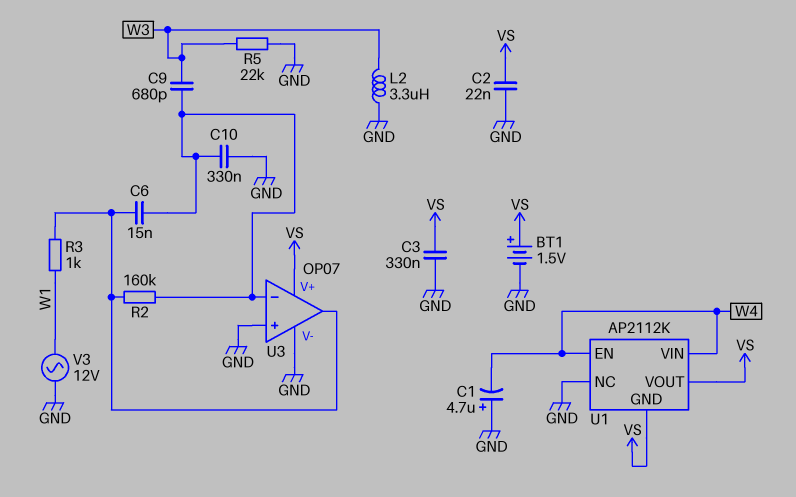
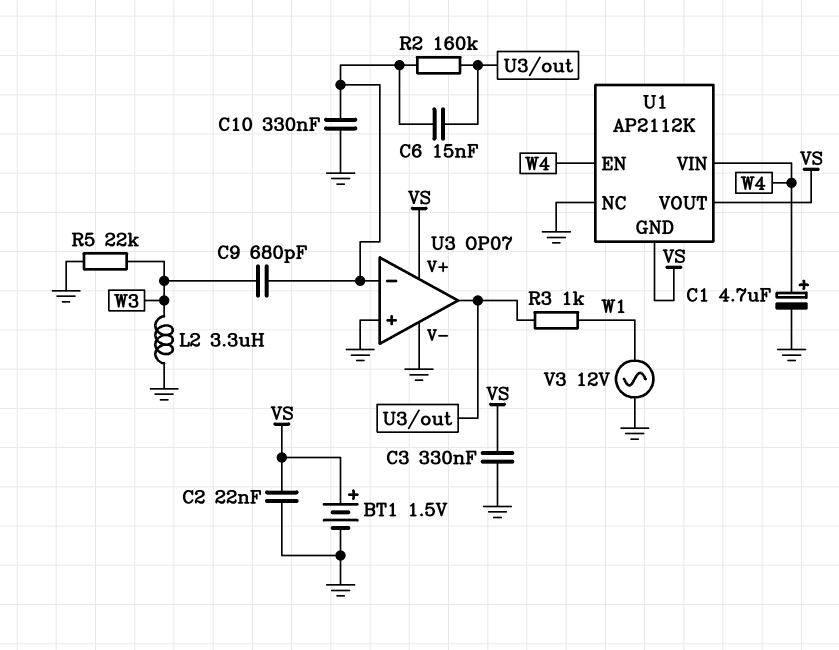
C1: 4.7uF (plus GND, minus W4) -> 4.7uF (plus W4, minus GND)

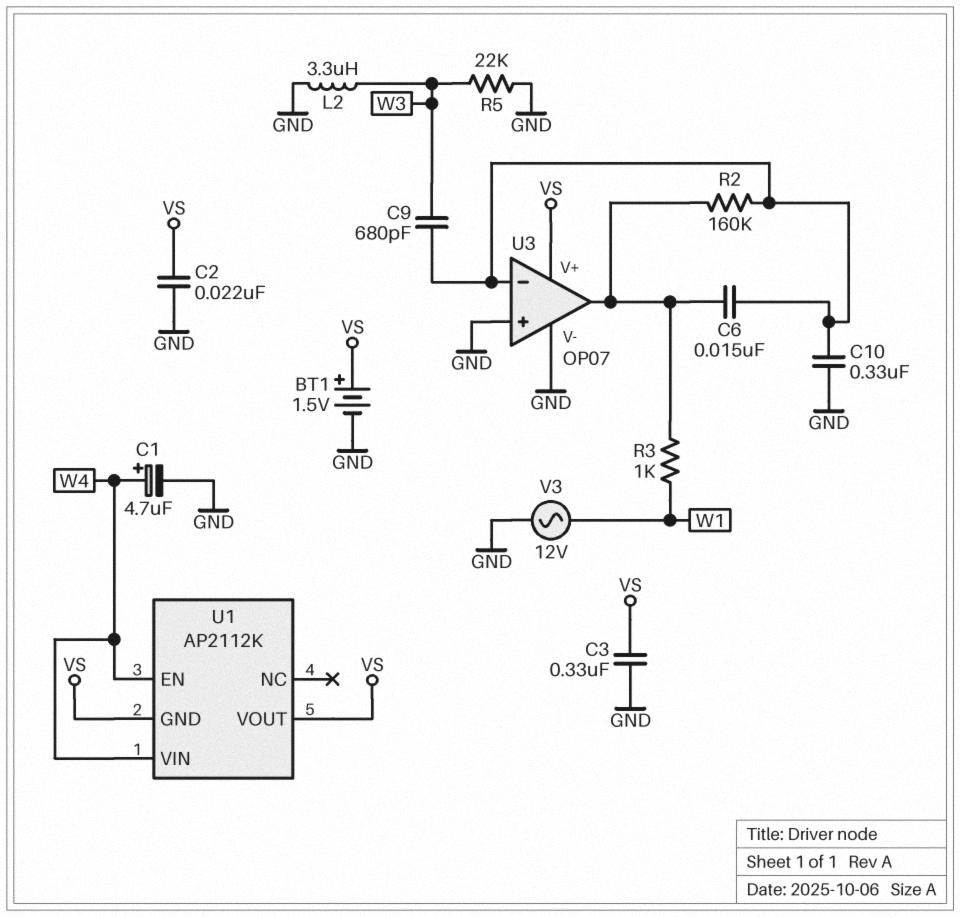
U1 pin NC: GND -> none

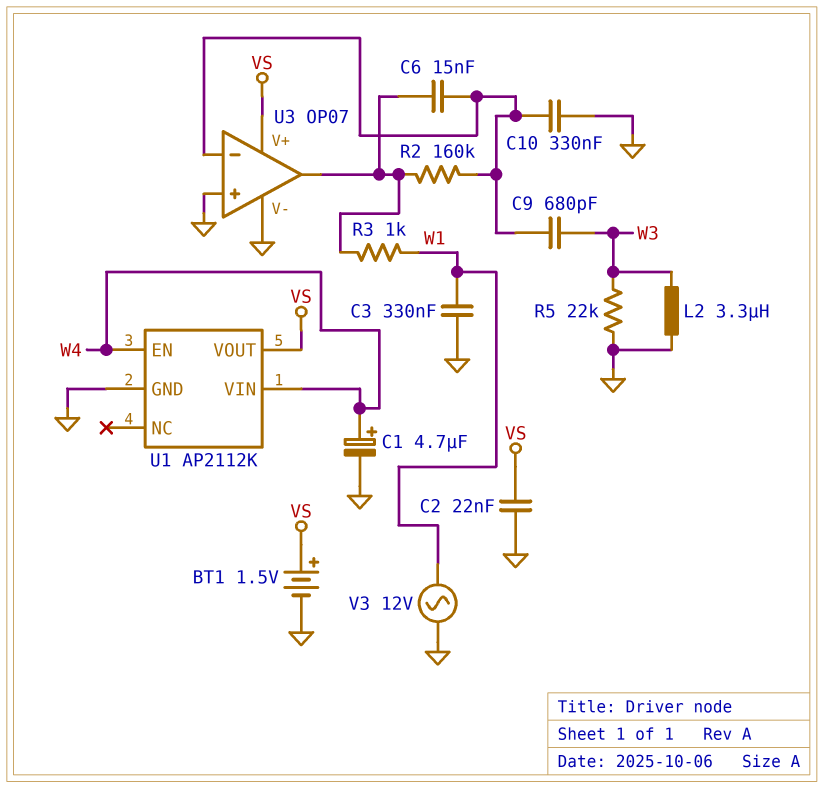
C3: 330nF (GND, VS) -> 330nF (GND, W1)
U1 pin GND: VS -> GND

